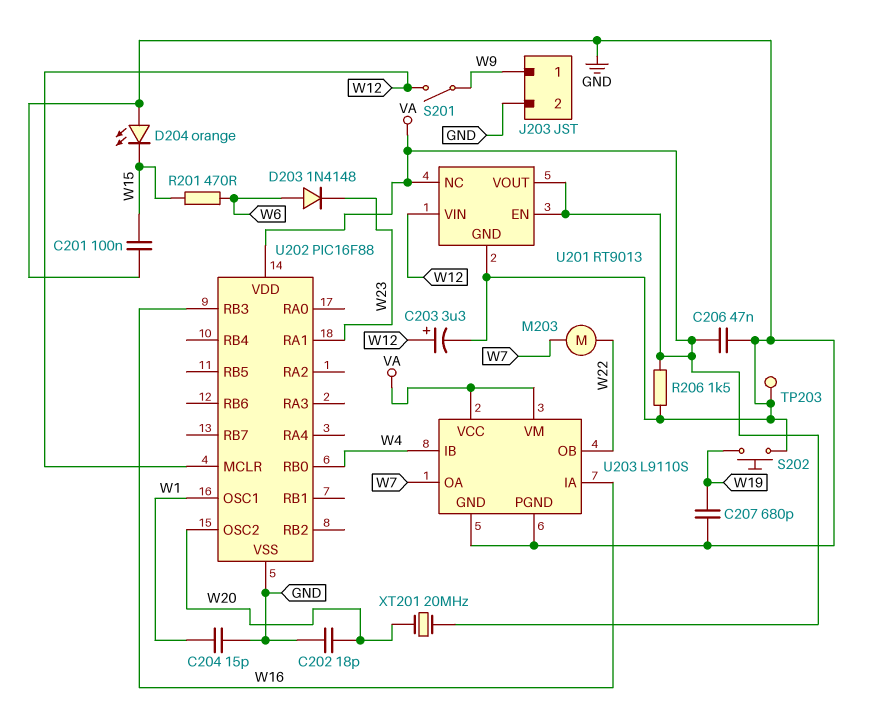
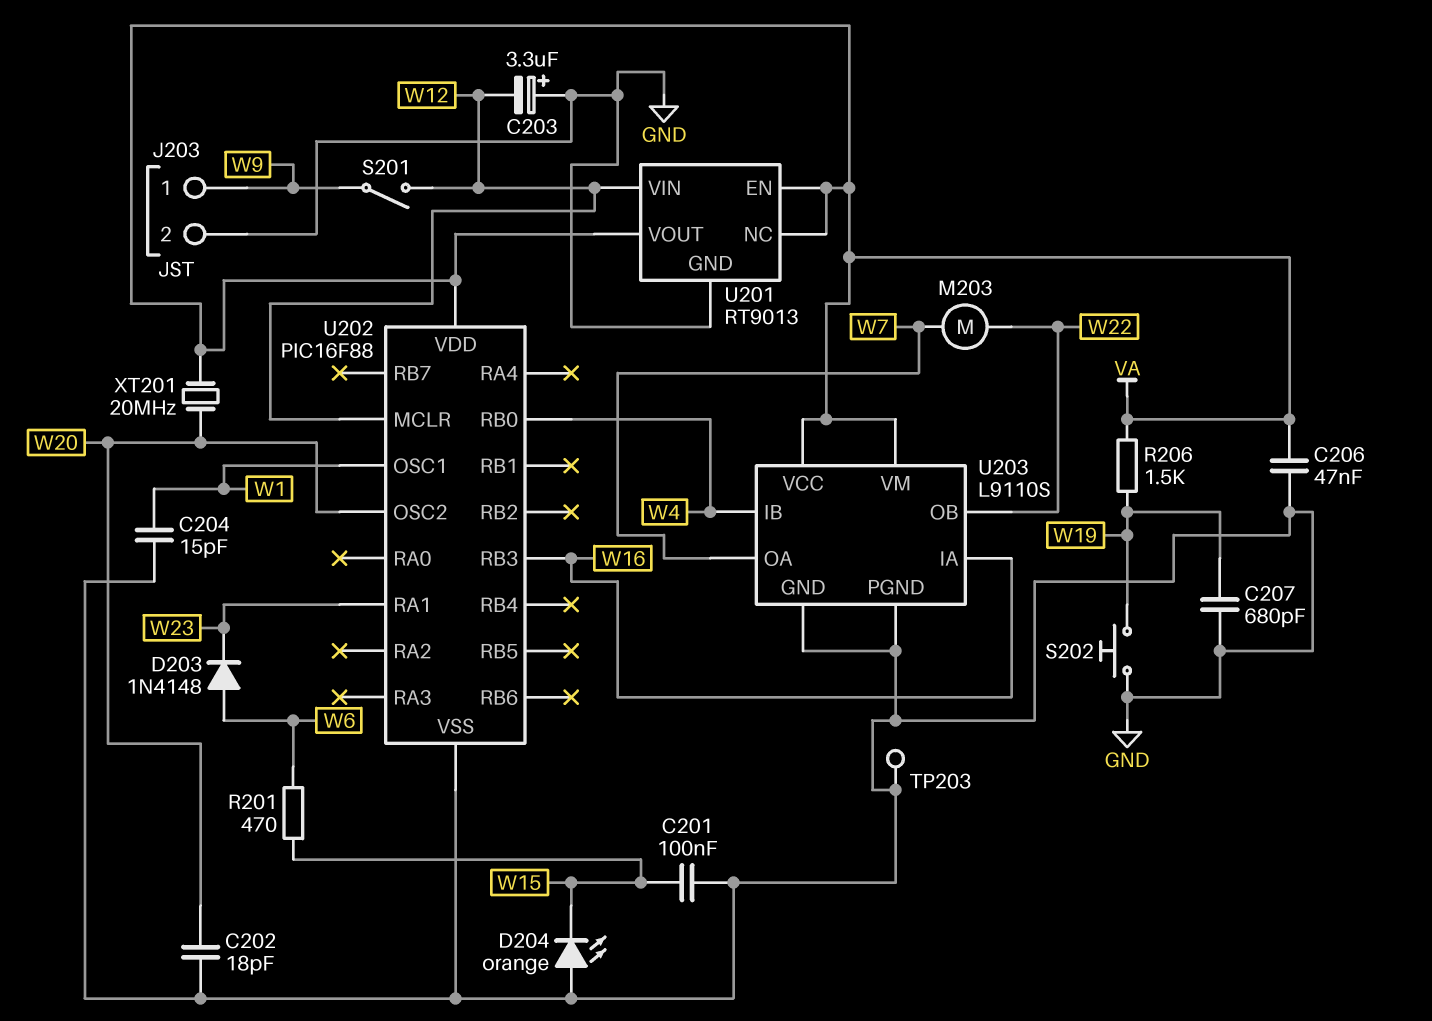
C203: 3.3uF (plus W12, minus GND) -> 3.3uF (plus GND, minus W12)
R206: 1.5k (GND, VA) -> 1.5k (VA, W19)

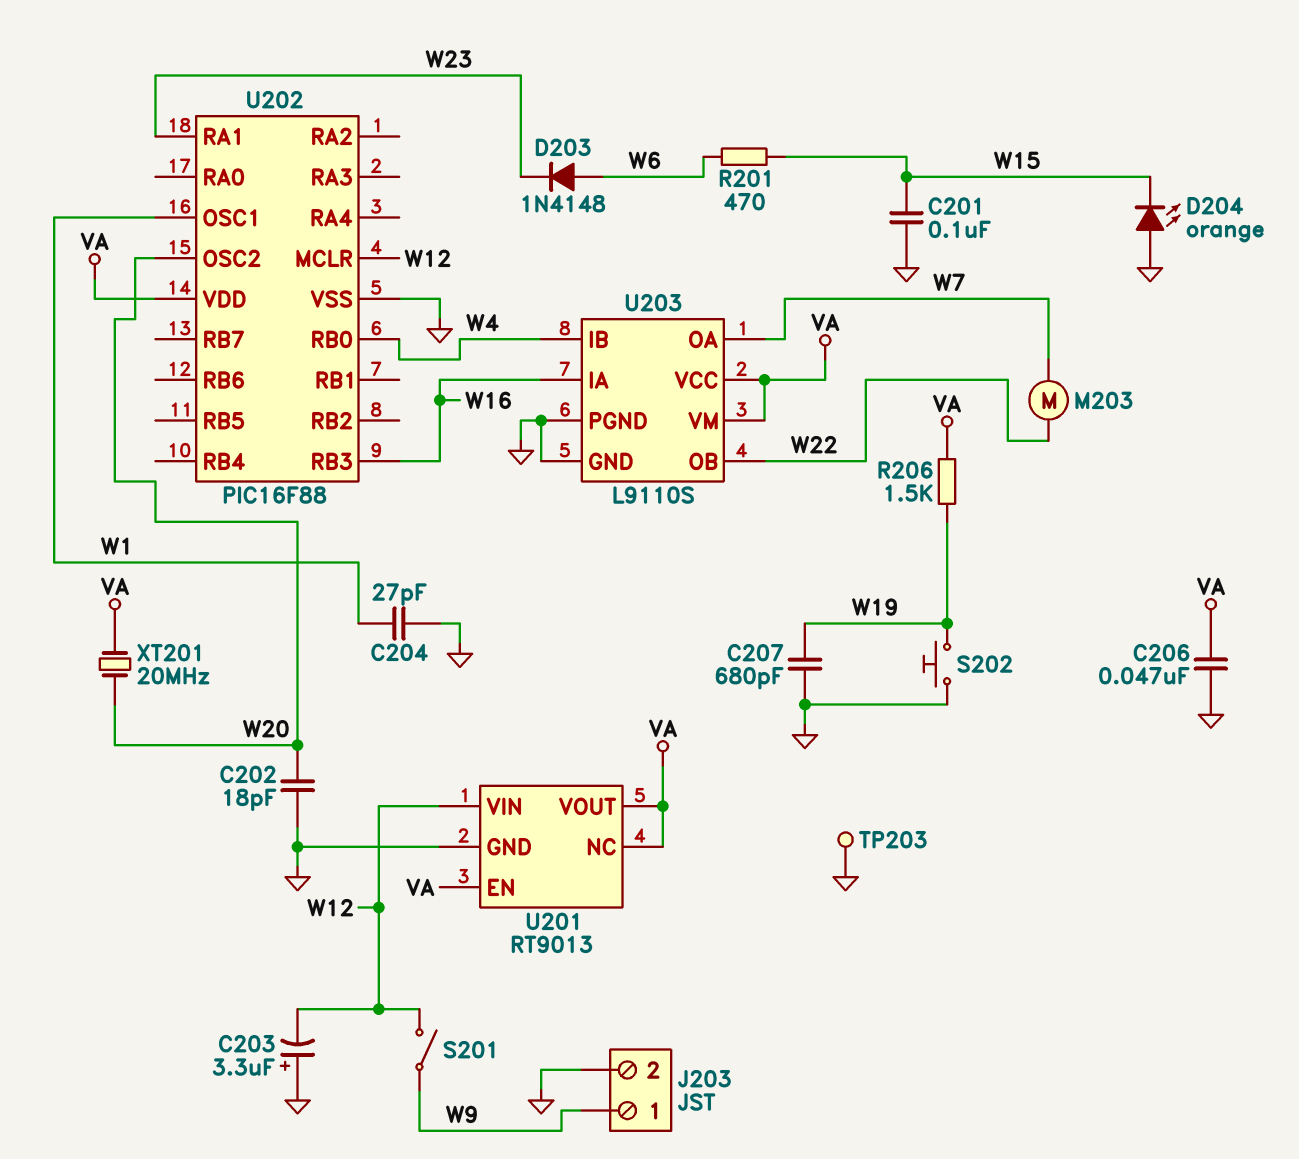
C204: 15pF (GND, W1) -> 27pF (GND, W1)

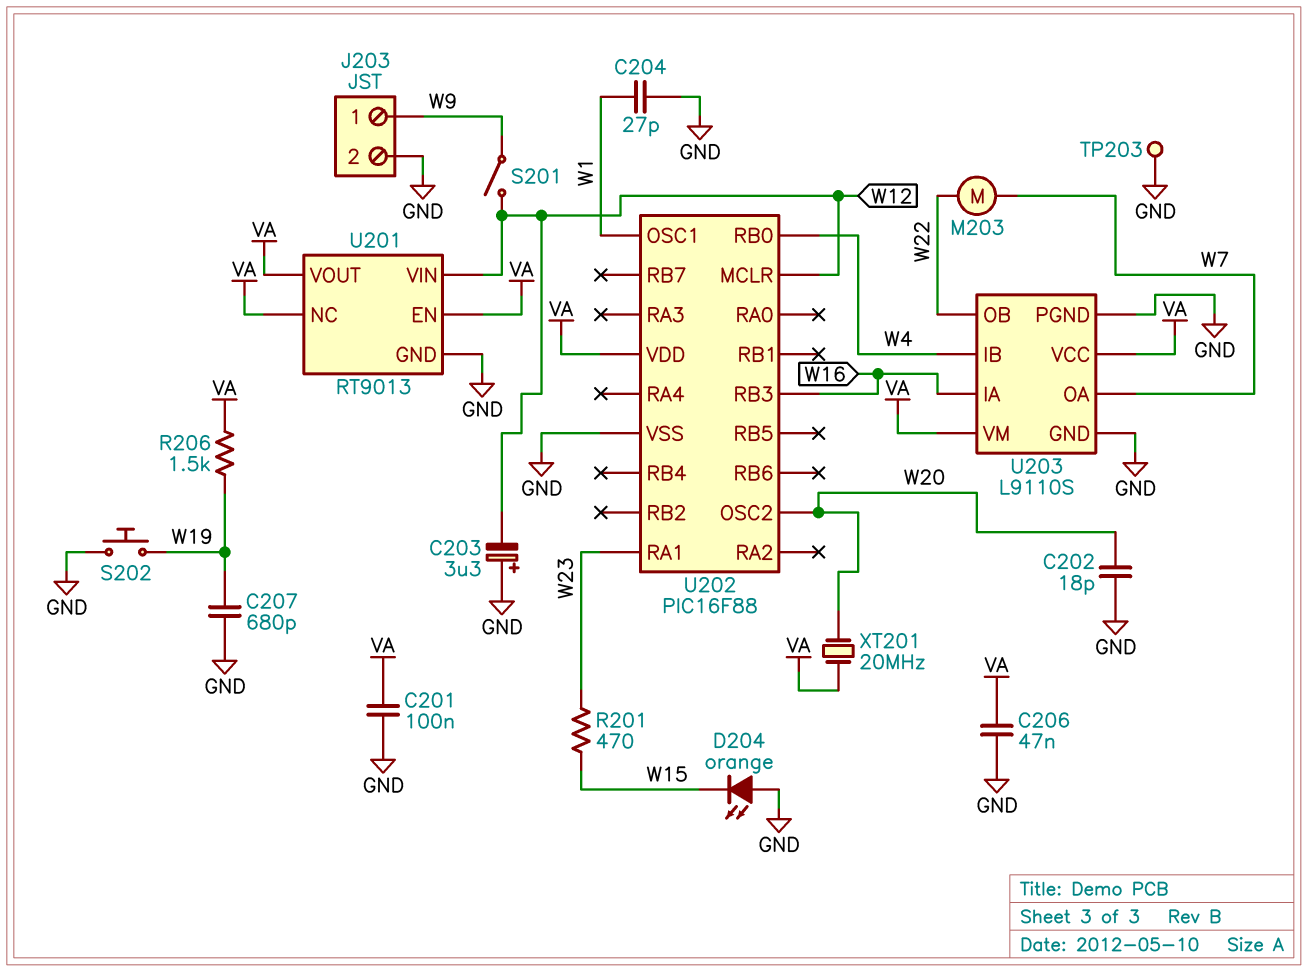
C201: 100nF (GND, W15) -> 100nF (GND, VA)
D203: diode 1N4148 (A W6, K W23) -> none
R201: 470 (W6, W15) -> 470 (W15, W23)

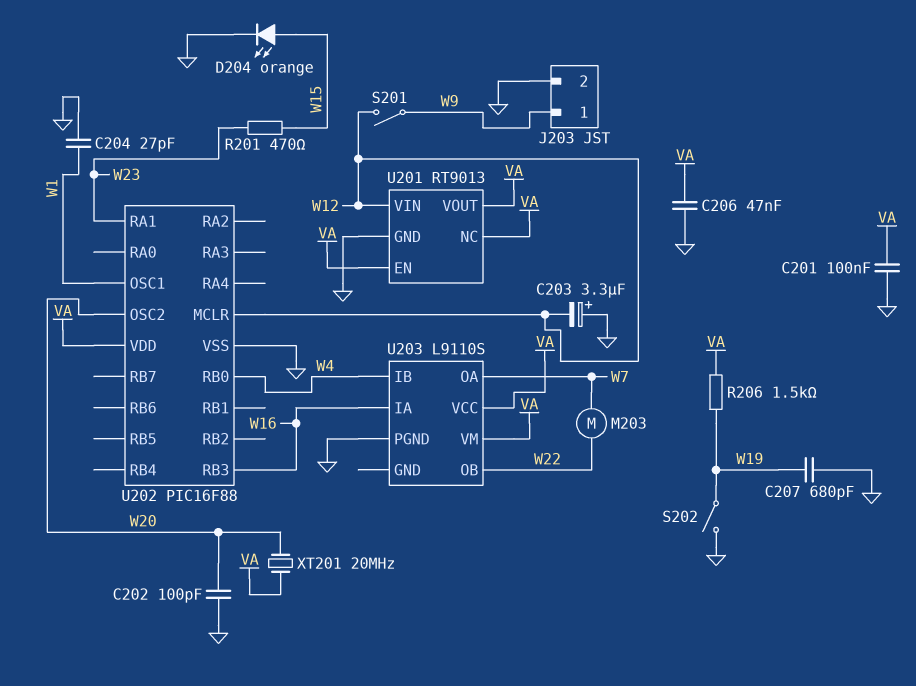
C202: 18pF (GND, W20) -> 100pF (GND, W20)
D204: LED orange (A GND, K W15) -> LED orange (A W15, K GND)
S202: button (GND, W19) -> switch (GND, W19)
TP203: test point (GND) -> none
U203 pin GND: GND -> none

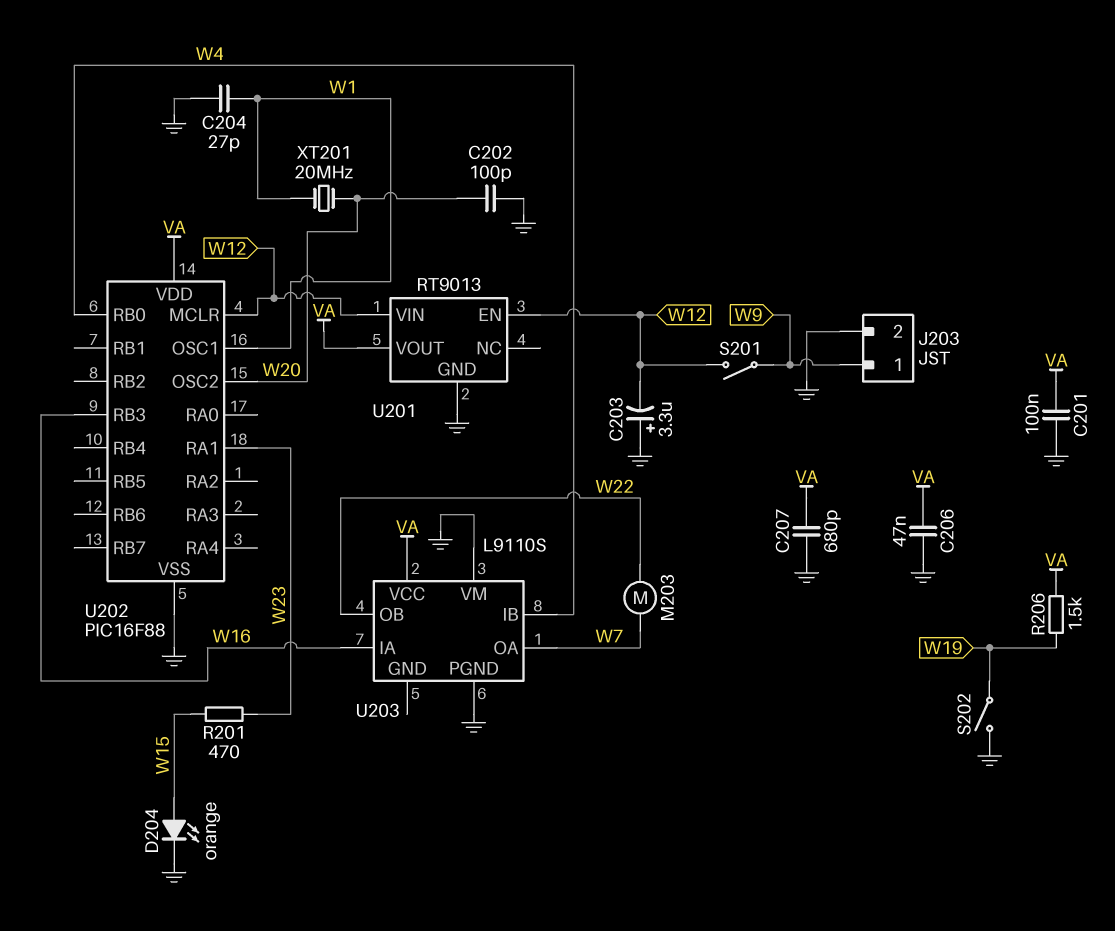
C207: 680pF (GND, W19) -> 680pF (GND, VA)
U201 pin EN: VA -> W12
U201 pin NC: VA -> none
U203 pin VM: VA -> GND
XT201: 20MHz (VA, W20) -> 20MHz (W1, W20)

